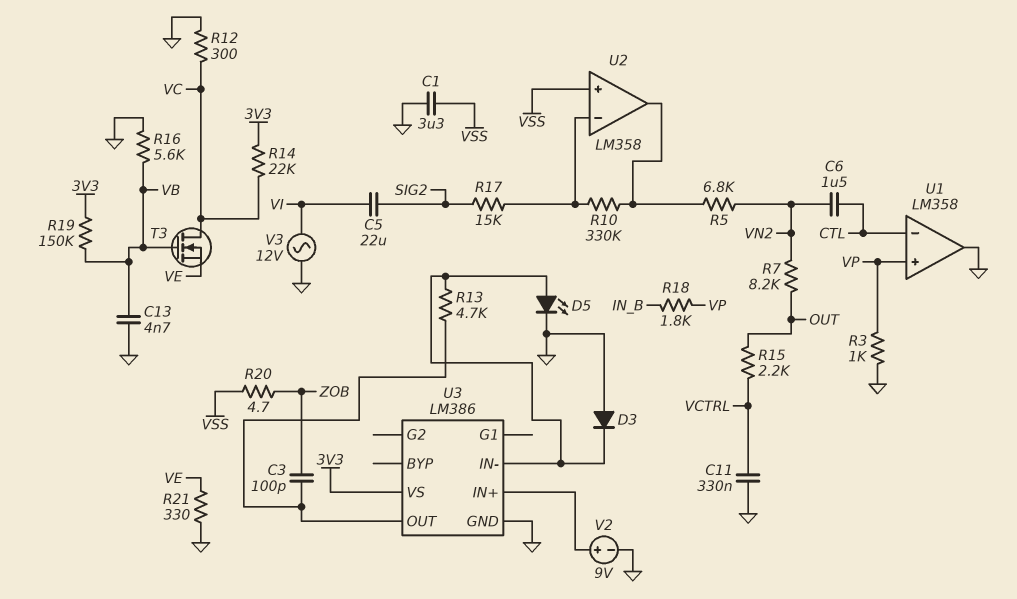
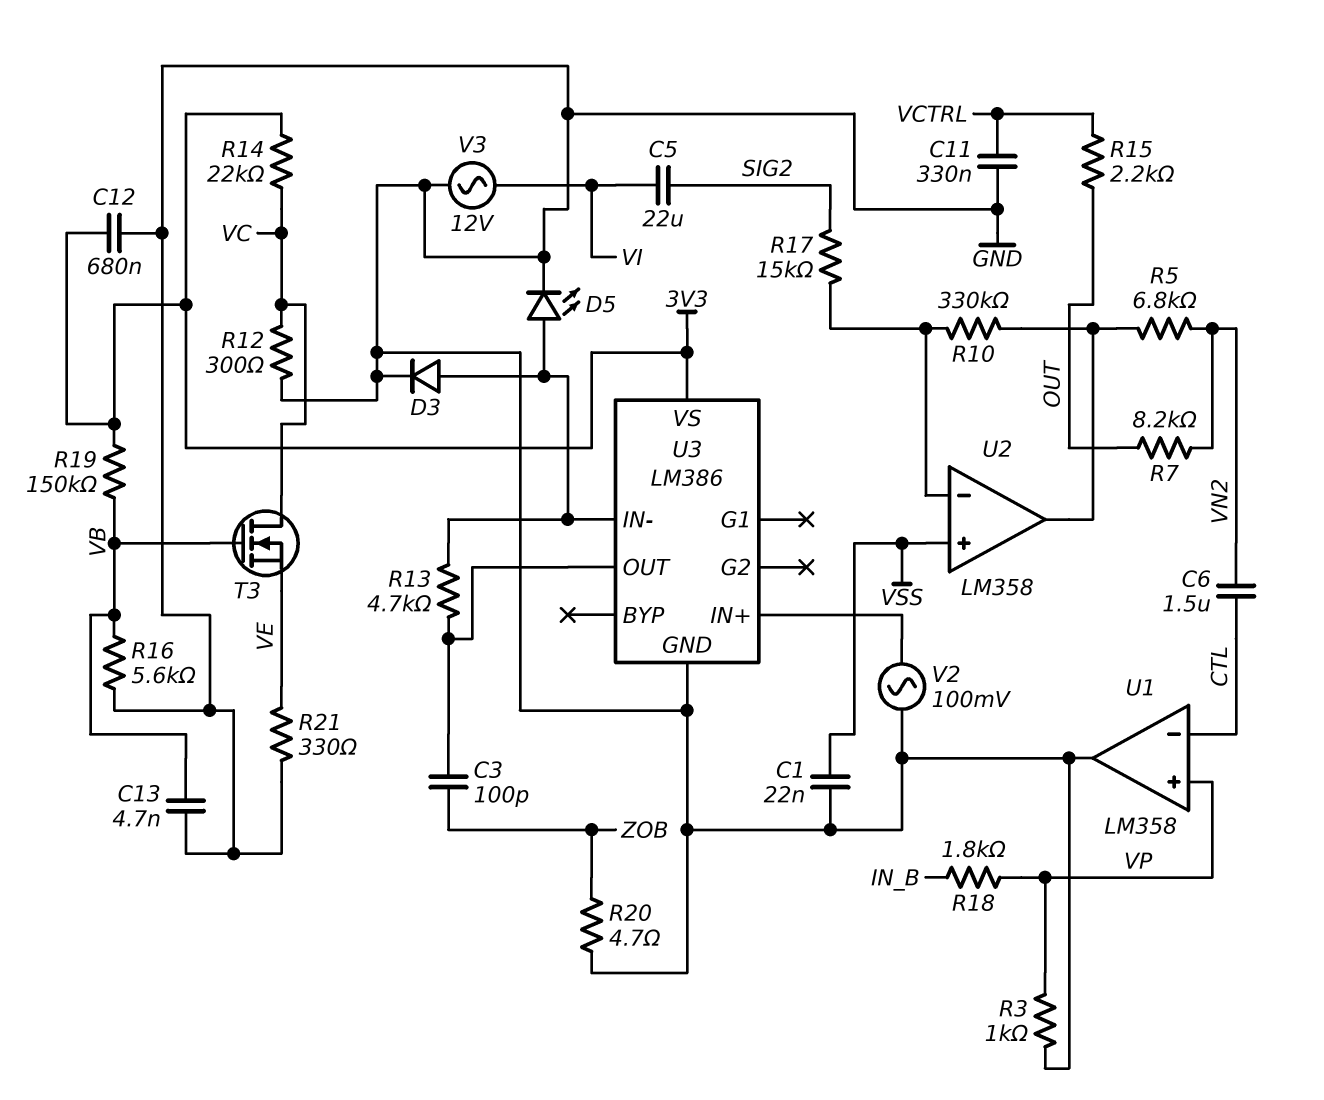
C1: 3.3uF (GND, VSS) -> 22nF (GND, VSS)
C12: none -> 680nF (3V3, GND)
D3: diode (A GND, K U3/IN-) -> diode (A U3/IN-, K GND)
R20: 4.7 (VSS, ZOB) -> 4.7 (GND, ZOB)
V2: 9V (plus U3/IN+, minus GND) -> AC 100mV (GND, U3/IN+)

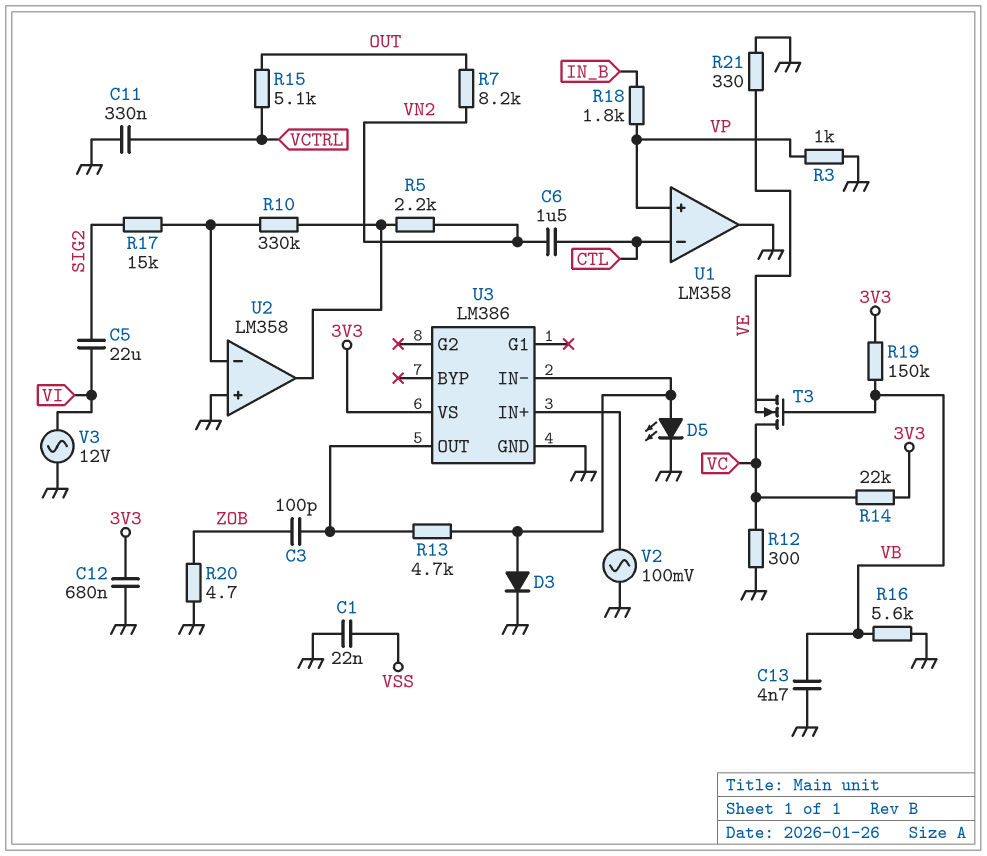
R5: 6.8k (U2/out, VN2) -> 2.2k (U2/out, VN2)
R15: 2.2k (OUT, VCTRL) -> 5.1k (OUT, VCTRL)
U2 pin in+: VSS -> GND

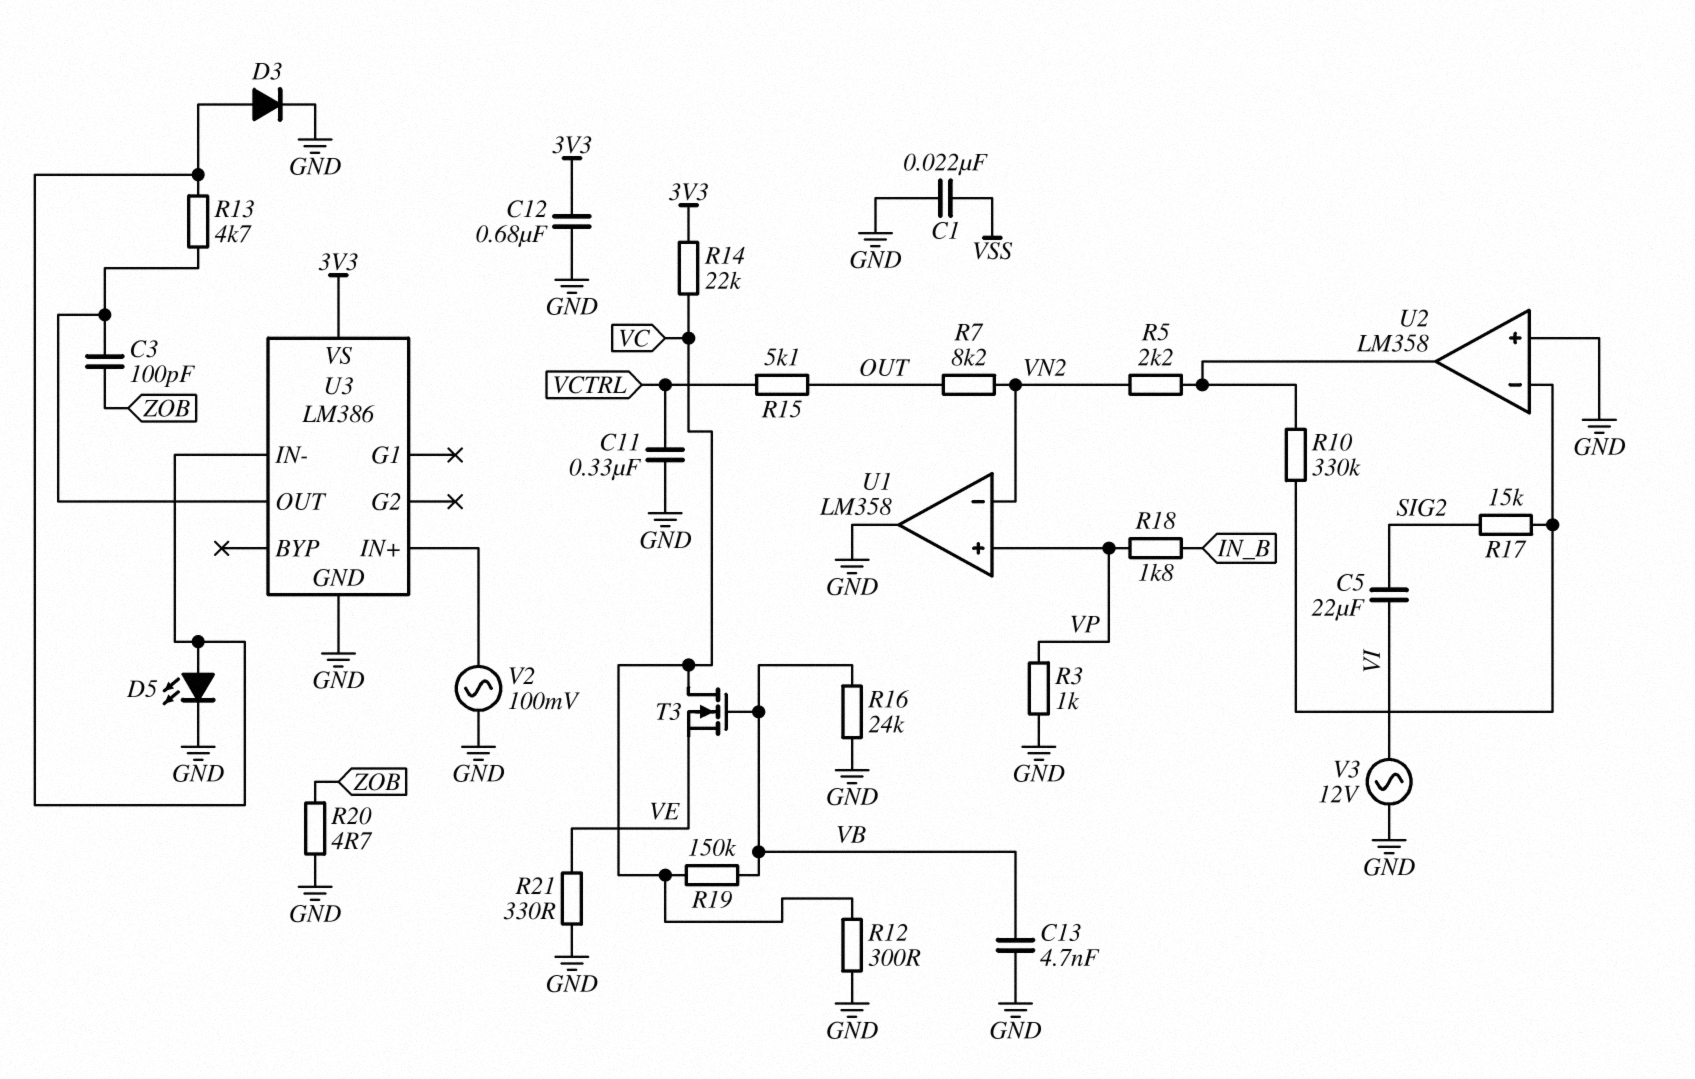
C6: 1.5uF (CTL, VN2) -> none
R16: 5.6k (GND, VB) -> 24k (GND, VB)
R19: 150k (3V3, VB) -> 150k (VB, VC)
U1 pin in-: CTL -> VN2

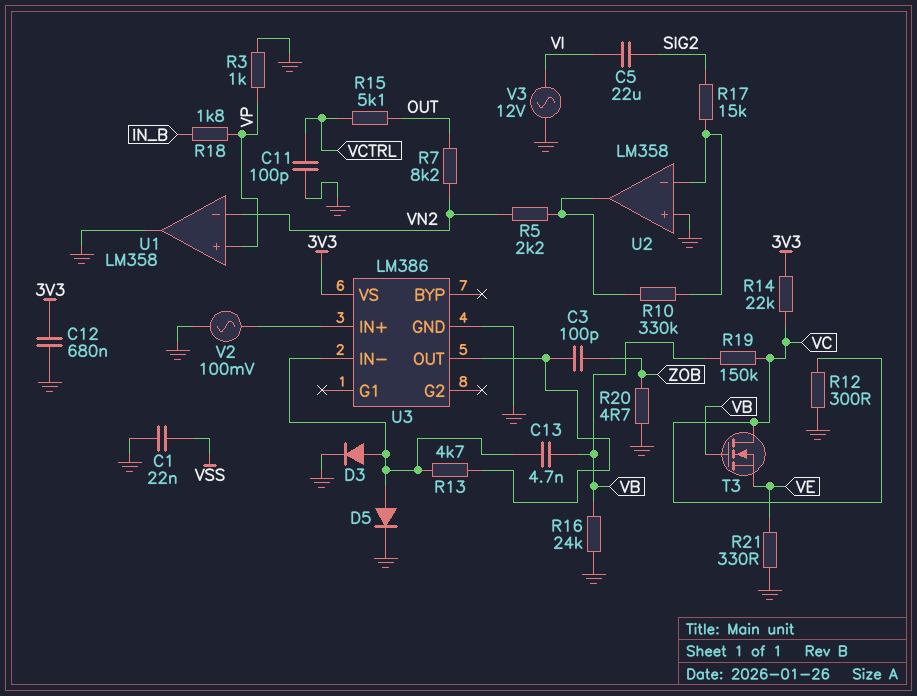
C11: 330nF (GND, VCTRL) -> 100pF (GND, VCTRL)
C13: 4.7nF (GND, VB) -> 4.7nF (U3/IN-, VB)
D5: LED (A U3/IN-, K GND) -> diode (A U3/IN-, K GND)

